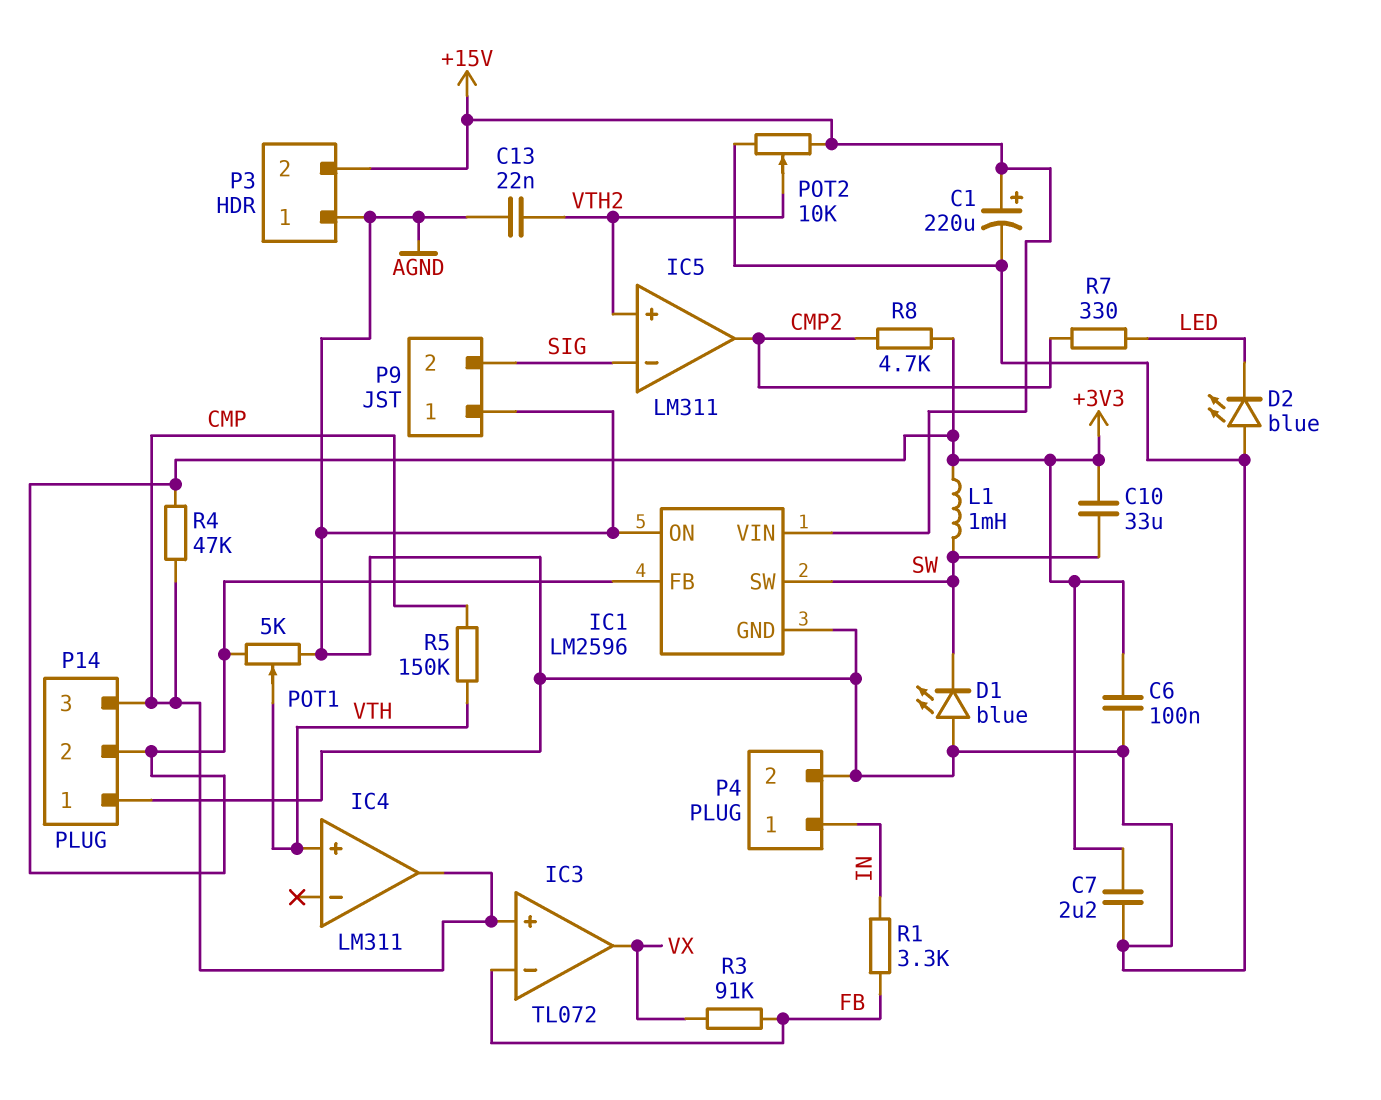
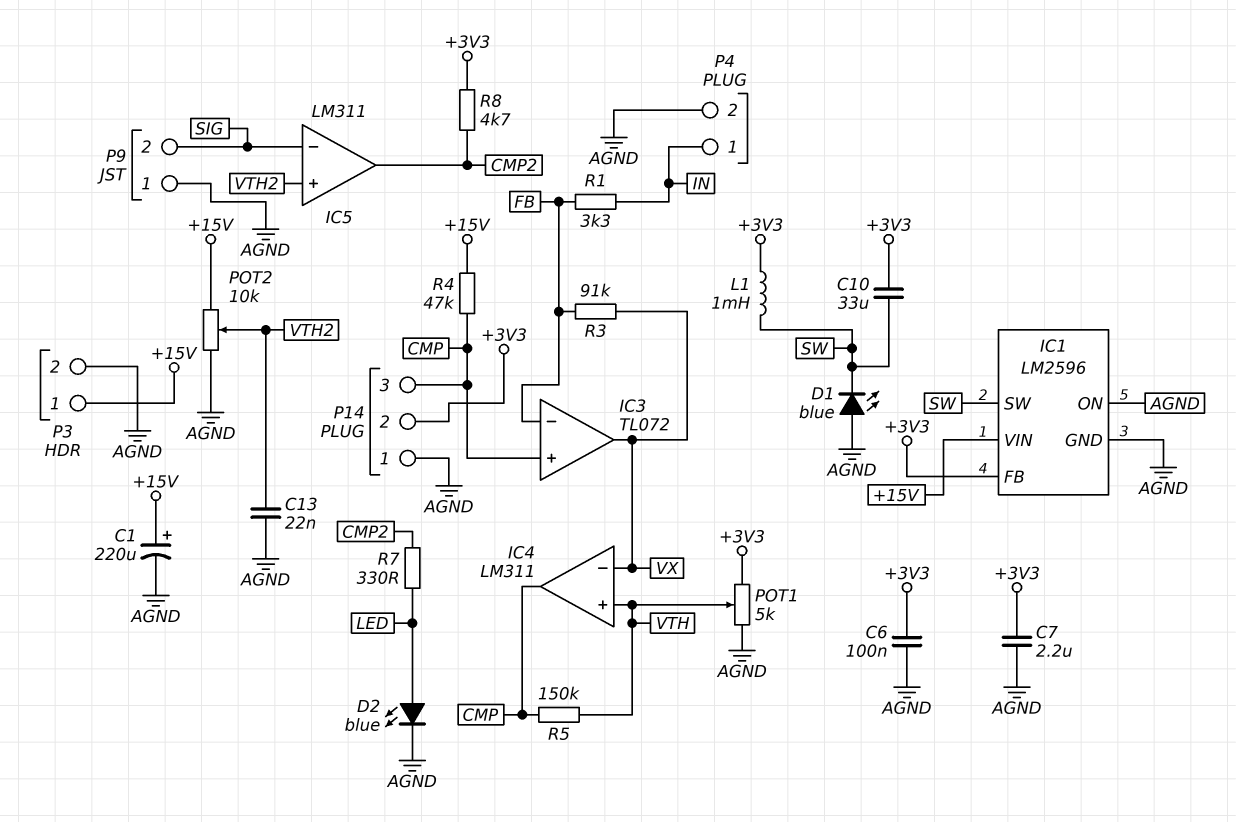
D2: LED blue (A AGND, K LED) -> LED blue (A LED, K AGND)
IC4 pin in-: none -> VX
P3 pin 1: AGND -> +15V
P3 pin 2: +15V -> AGND
R4: 47k (+3V3, CMP) -> 47k (+15V, CMP)

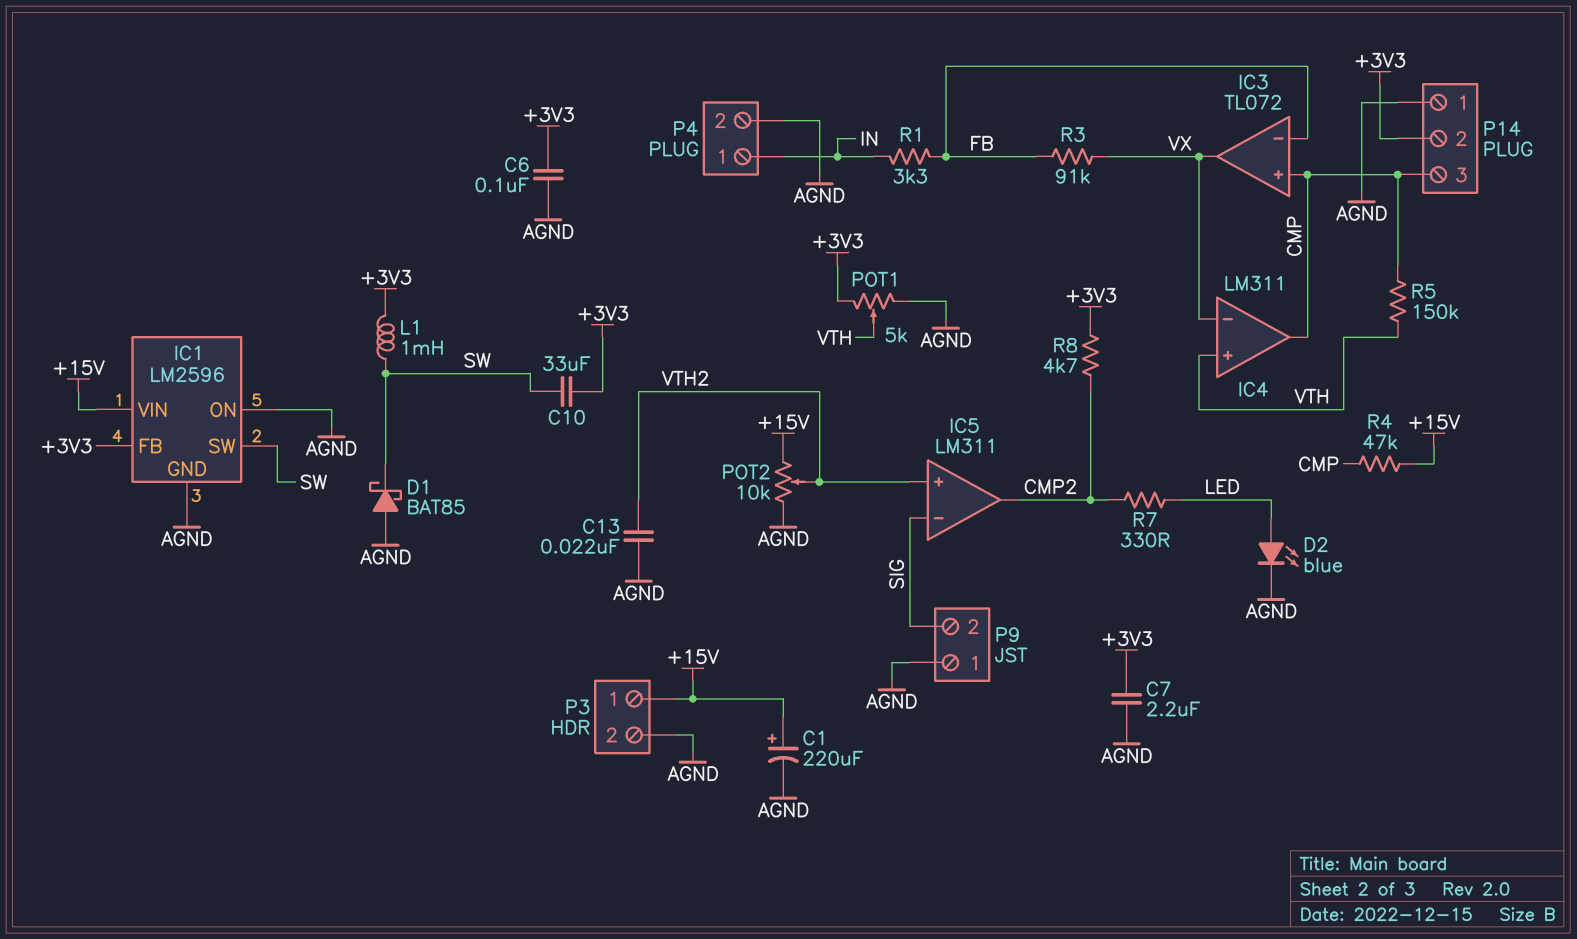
D1: LED blue (A AGND, K SW) -> schottky BAT85 (A AGND, K SW)

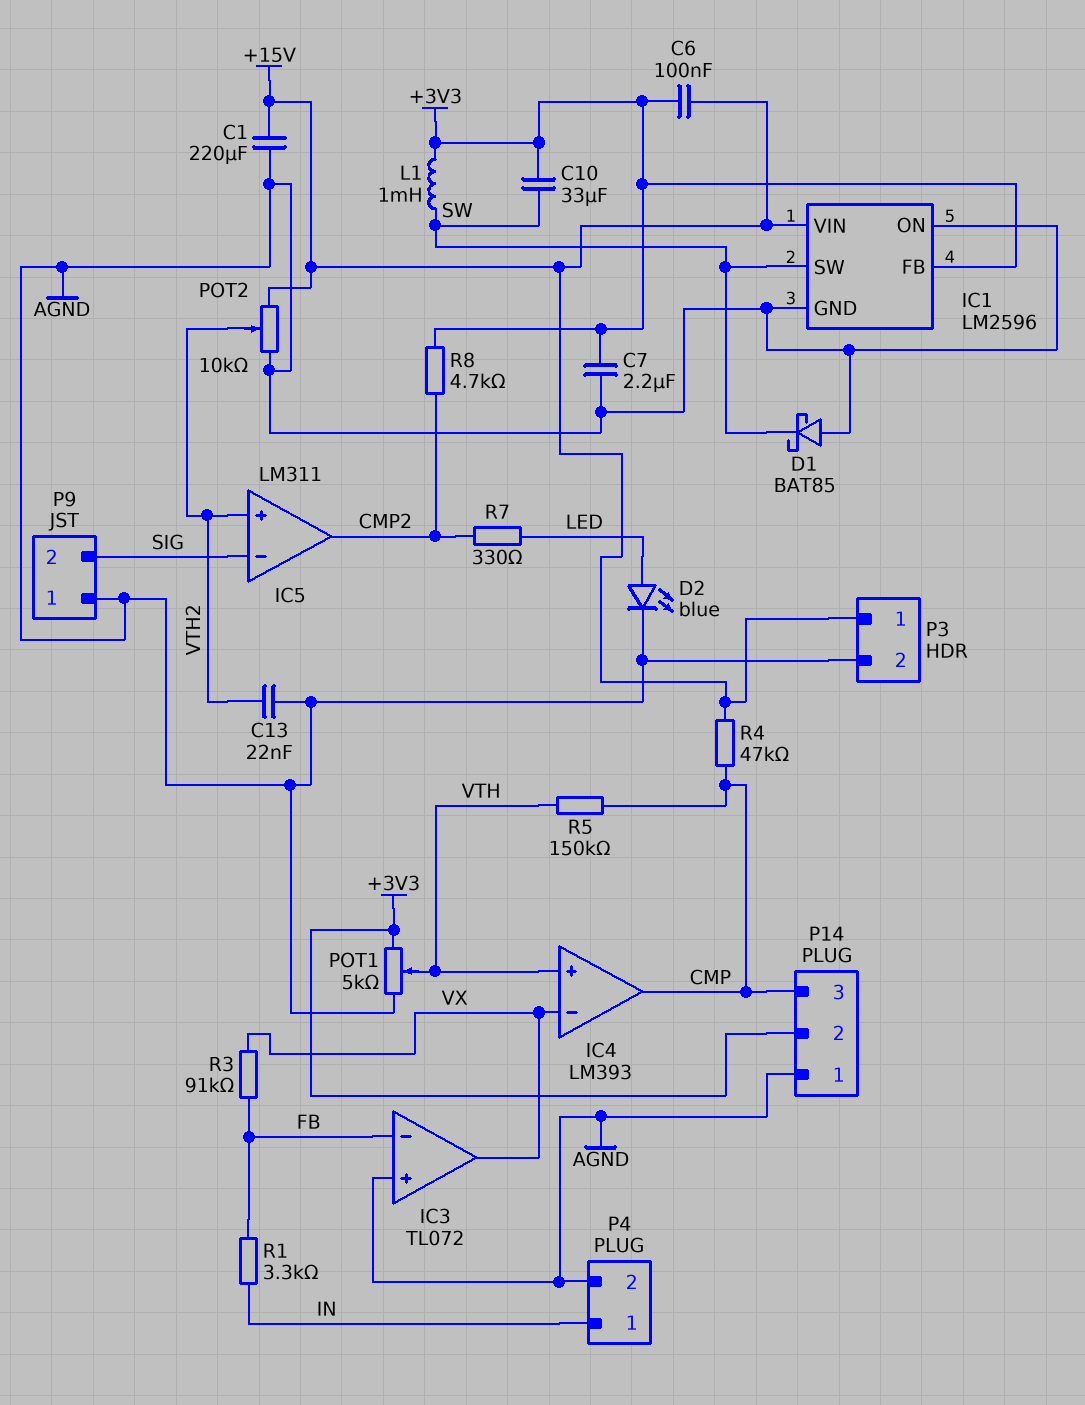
C1: 220uF (plus +15V, minus AGND) -> 220uF (+15V, AGND)
C6: 100nF (+3V3, AGND) -> 100nF (+3V3, +15V)
IC3 pin in+: CMP -> AGND
IC4: LM311 -> LM393

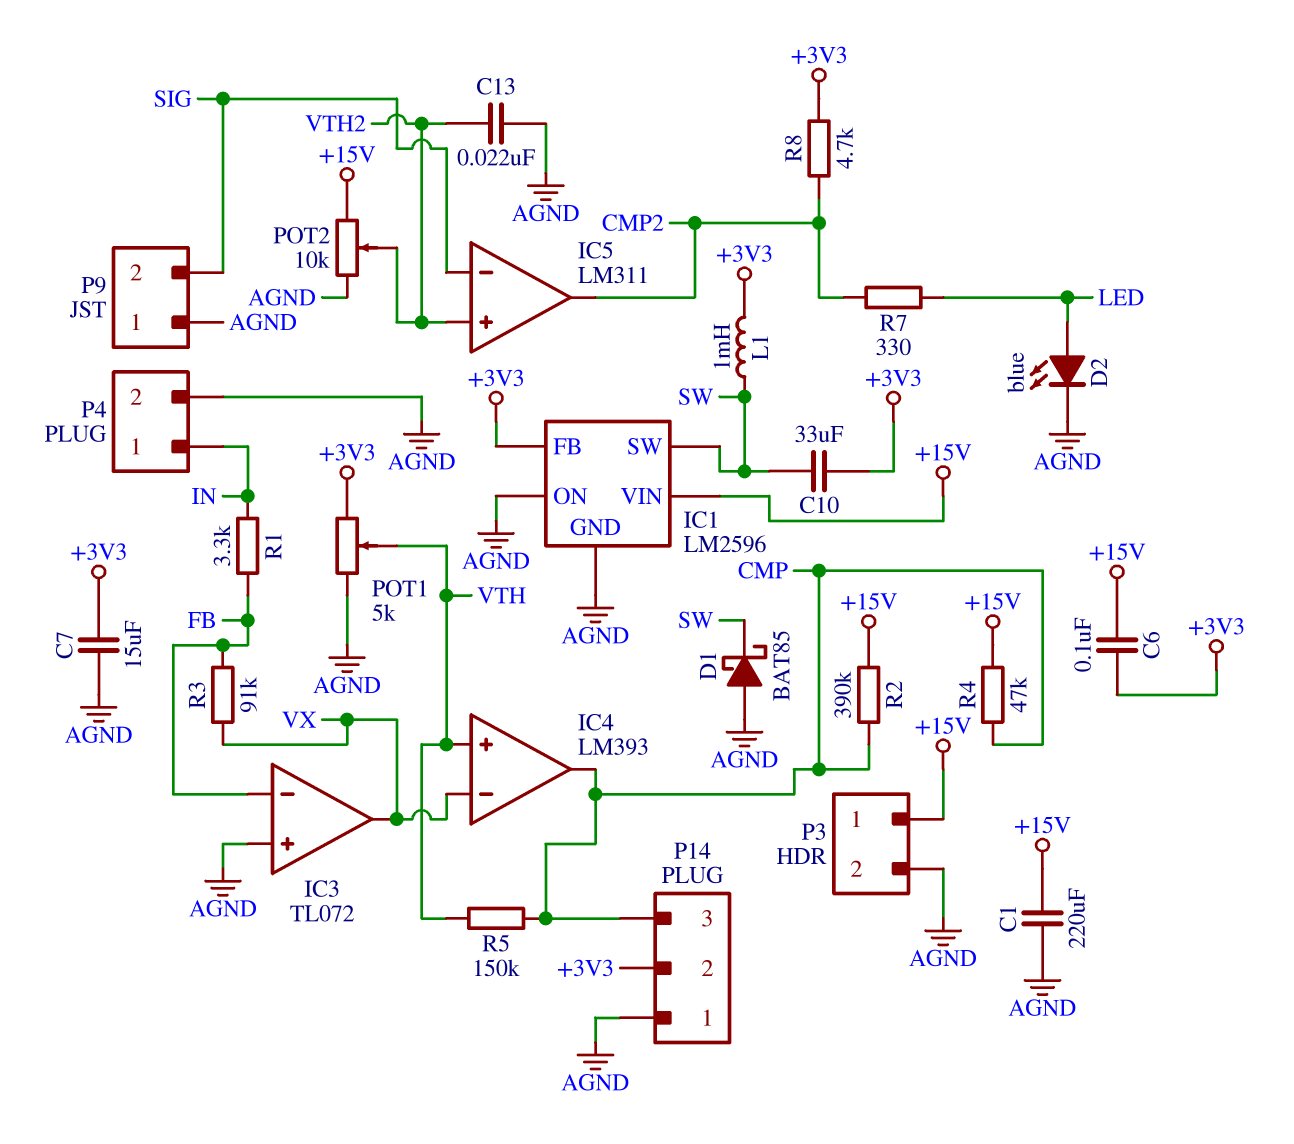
C7: 2.2uF (+3V3, AGND) -> 15uF (+3V3, AGND)
R2: none -> 390k (+15V, CMP)

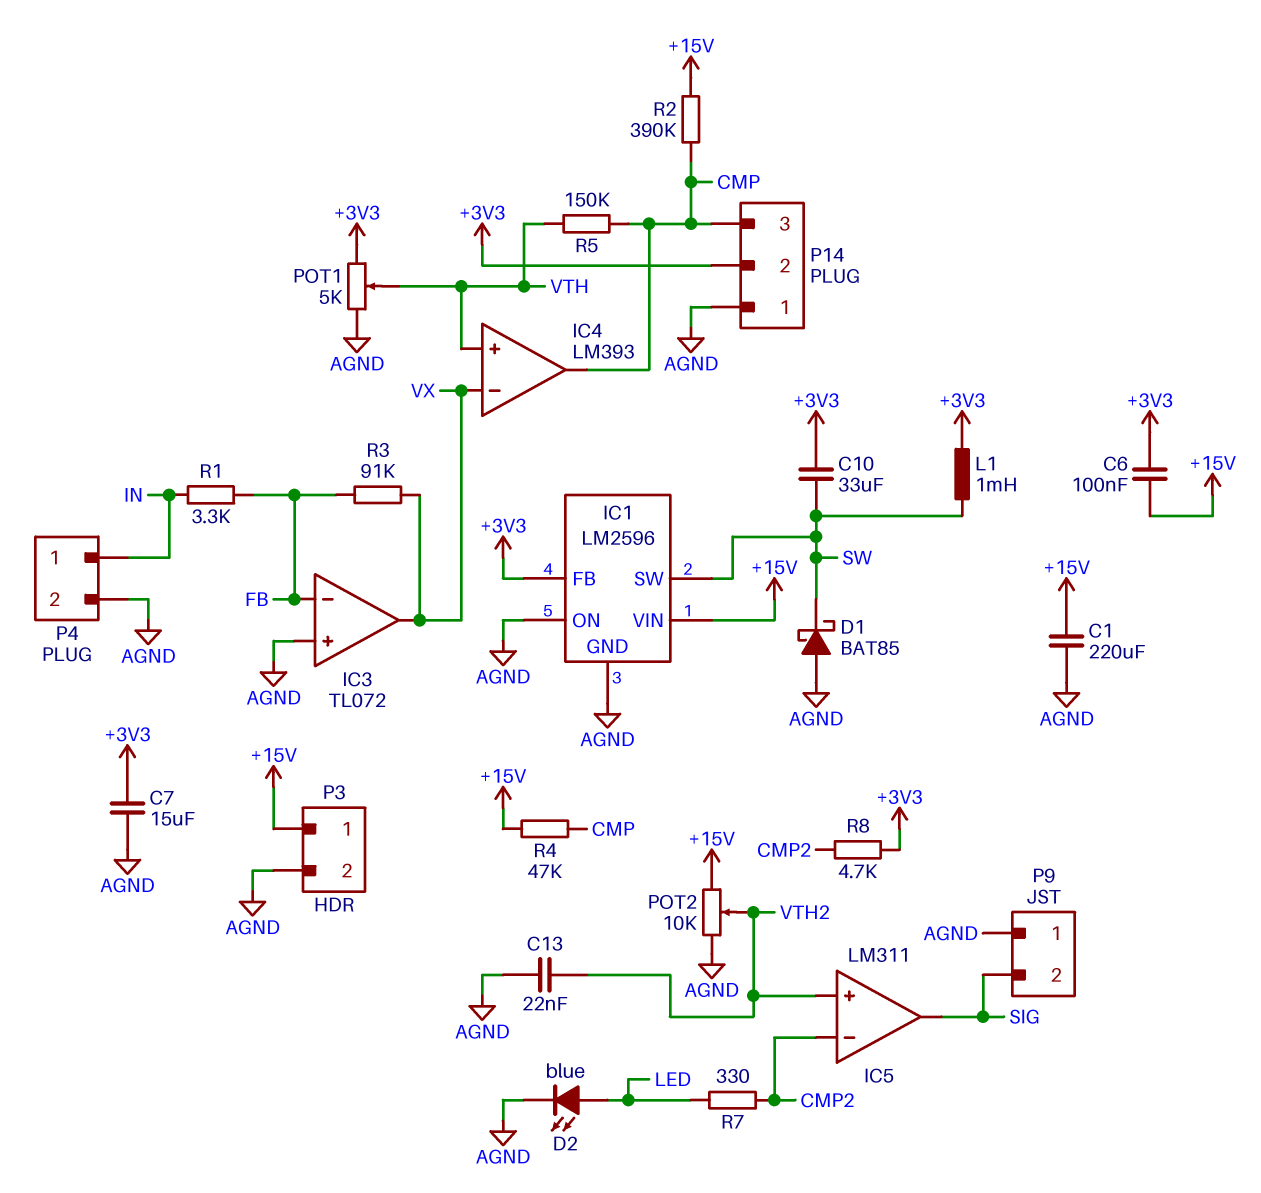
IC5 pin in-: SIG -> CMP2
IC5 pin out: CMP2 -> SIG

